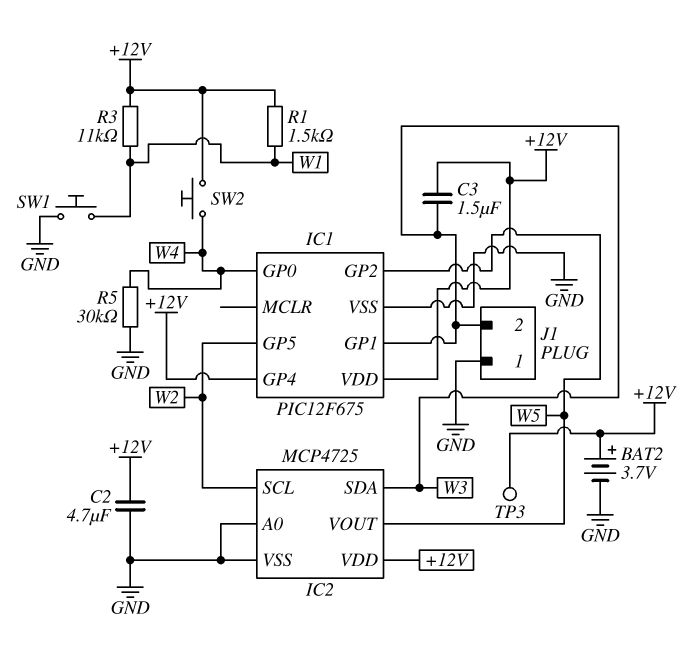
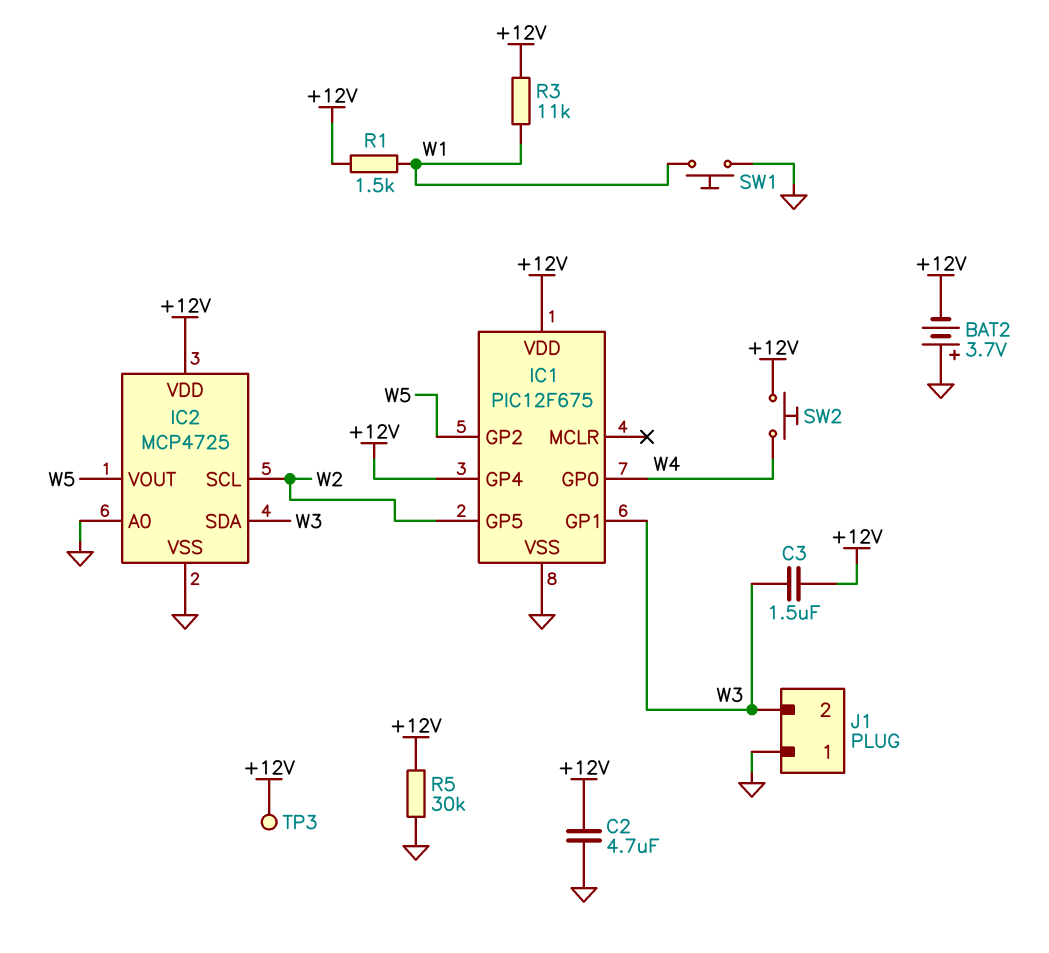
BAT2: 3.7V (plus +12V, minus GND) -> 3.7V (plus GND, minus +12V)
R5: 30k (GND, W4) -> 30k (+12V, GND)

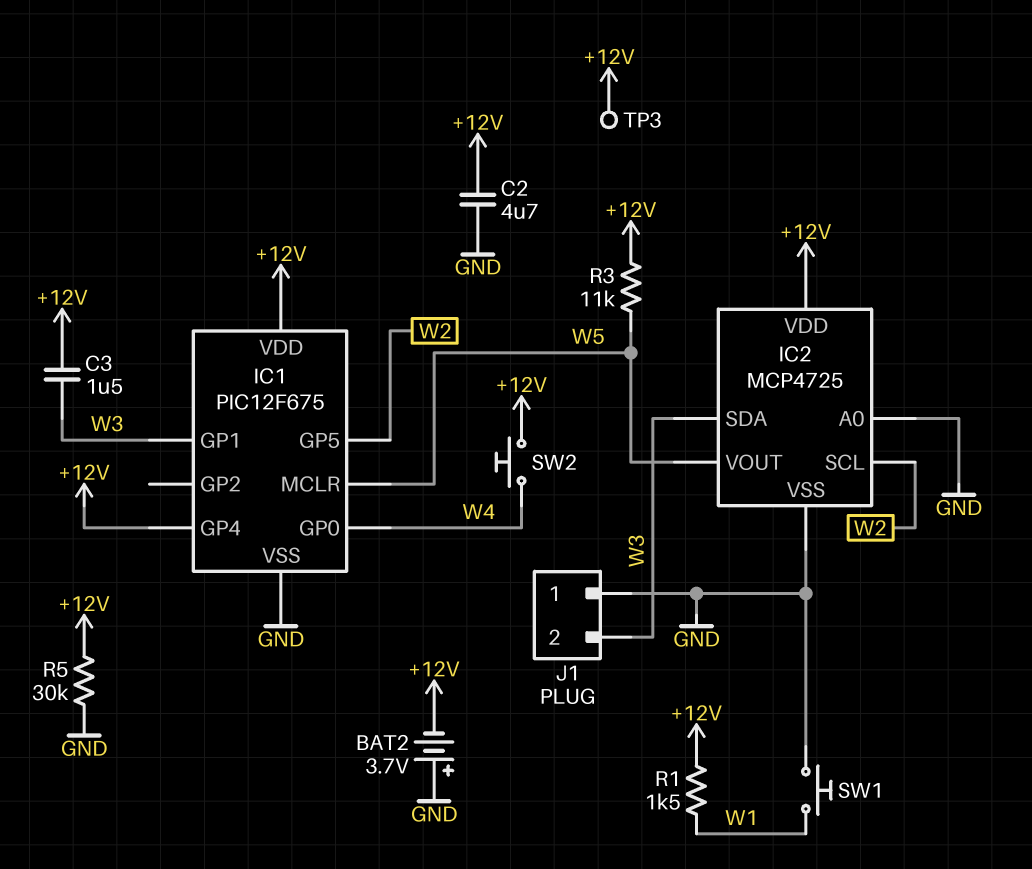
IC1 pin GP2: W5 -> none
IC1 pin MCLR: none -> W5
R3: 11k (+12V, W1) -> 11k (+12V, W5)

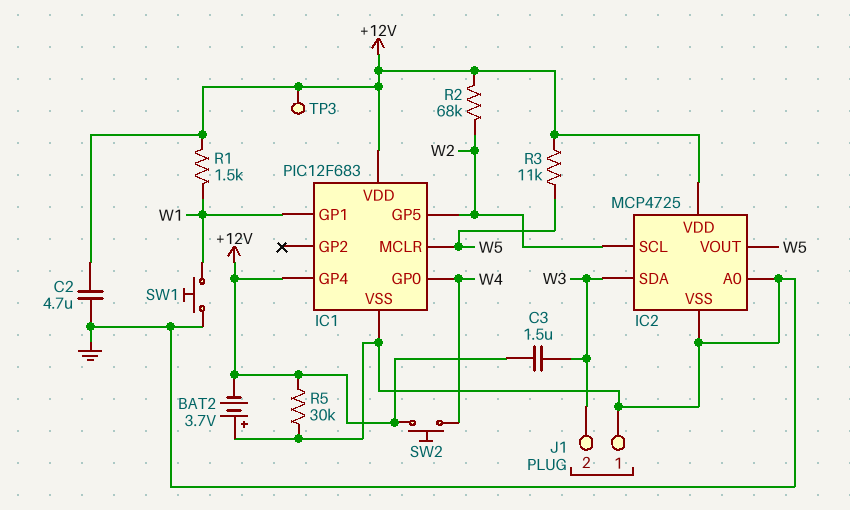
IC1: PIC12F675 -> PIC12F683
IC1 pin GP1: W3 -> W1
R2: none -> 68k (+12V, W2)

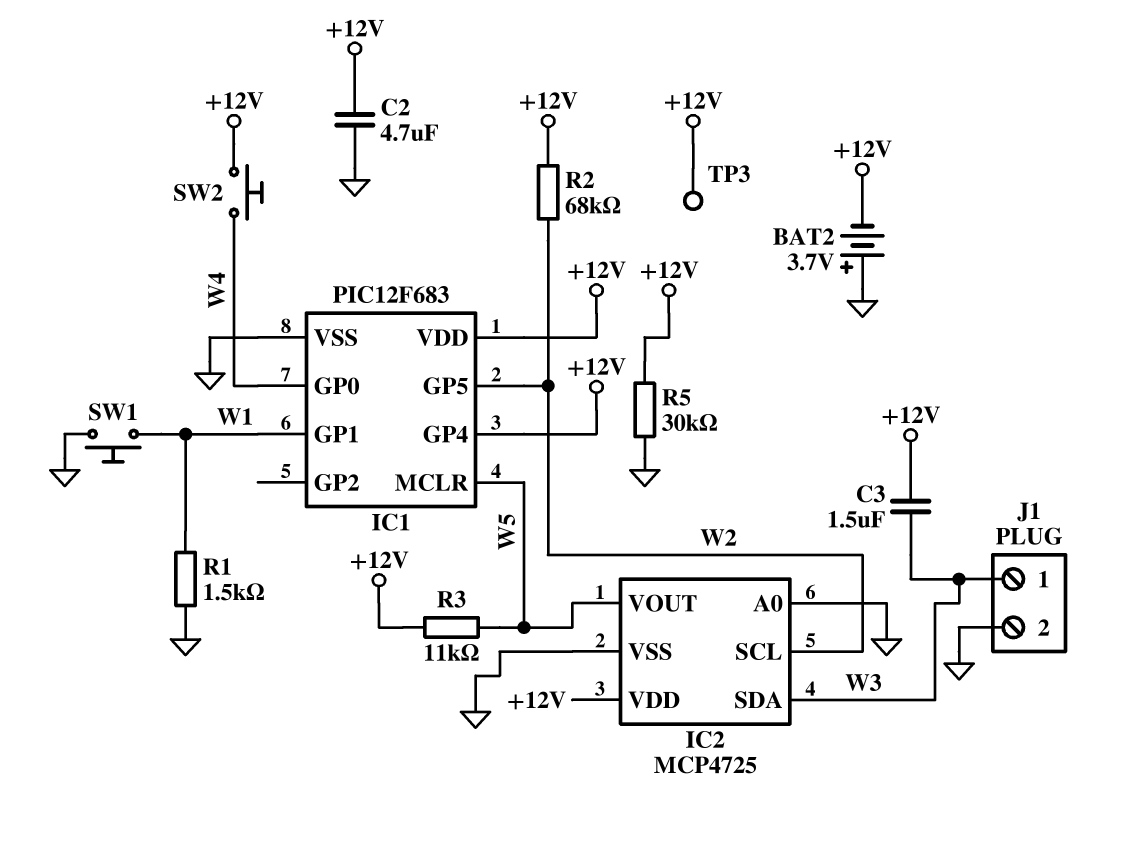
J1 pin 1: GND -> W3
J1 pin 2: W3 -> GND
R1: 1.5k (+12V, W1) -> 1.5k (GND, W1)

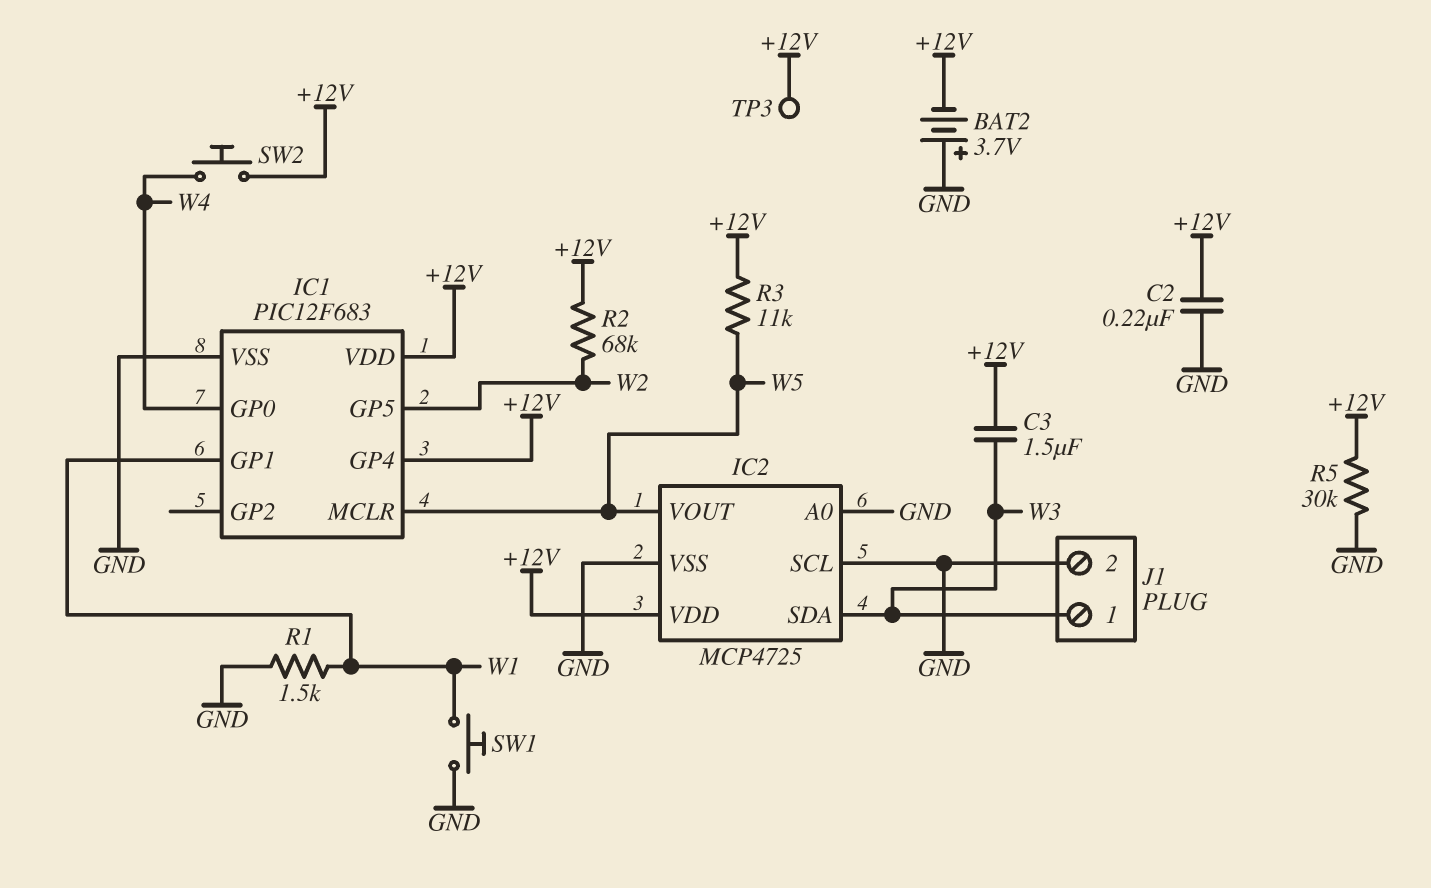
C2: 4.7uF (+12V, GND) -> 220nF (+12V, GND)
IC2 pin SCL: W2 -> GND

